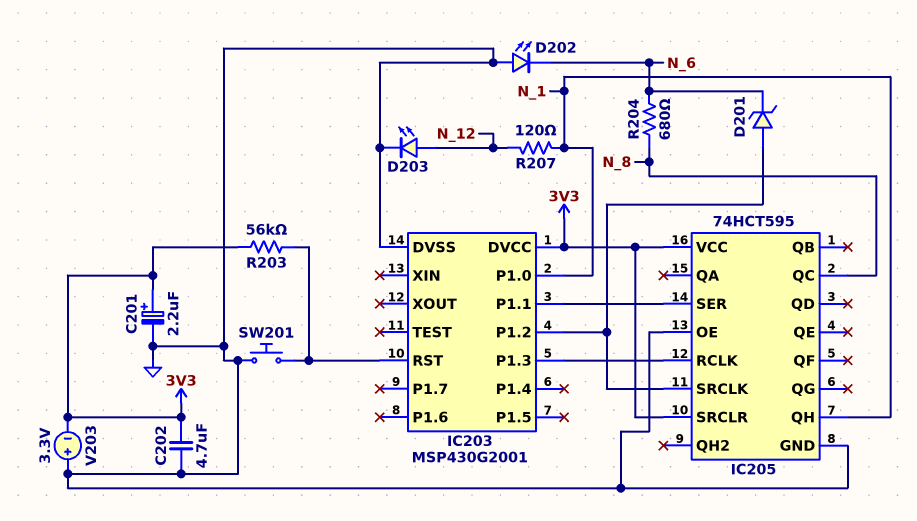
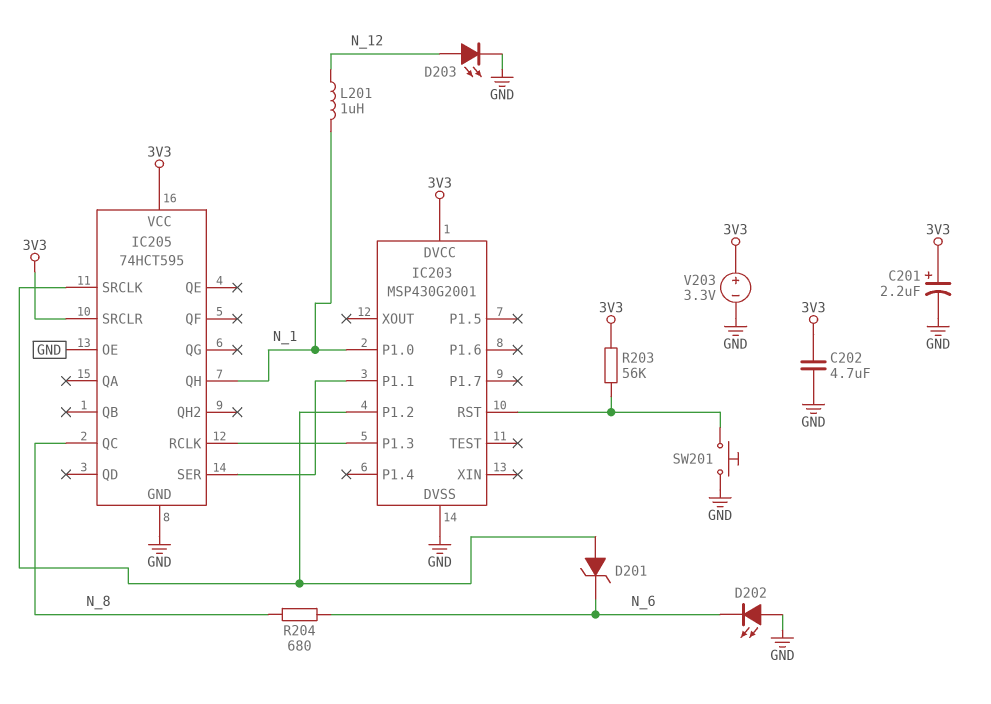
L201: none -> 1uH (N_1, N_12)
R207: 120 (N_1, N_12) -> none
V203: 3.3V (plus GND, minus 3V3) -> 3.3V (plus 3V3, minus GND)

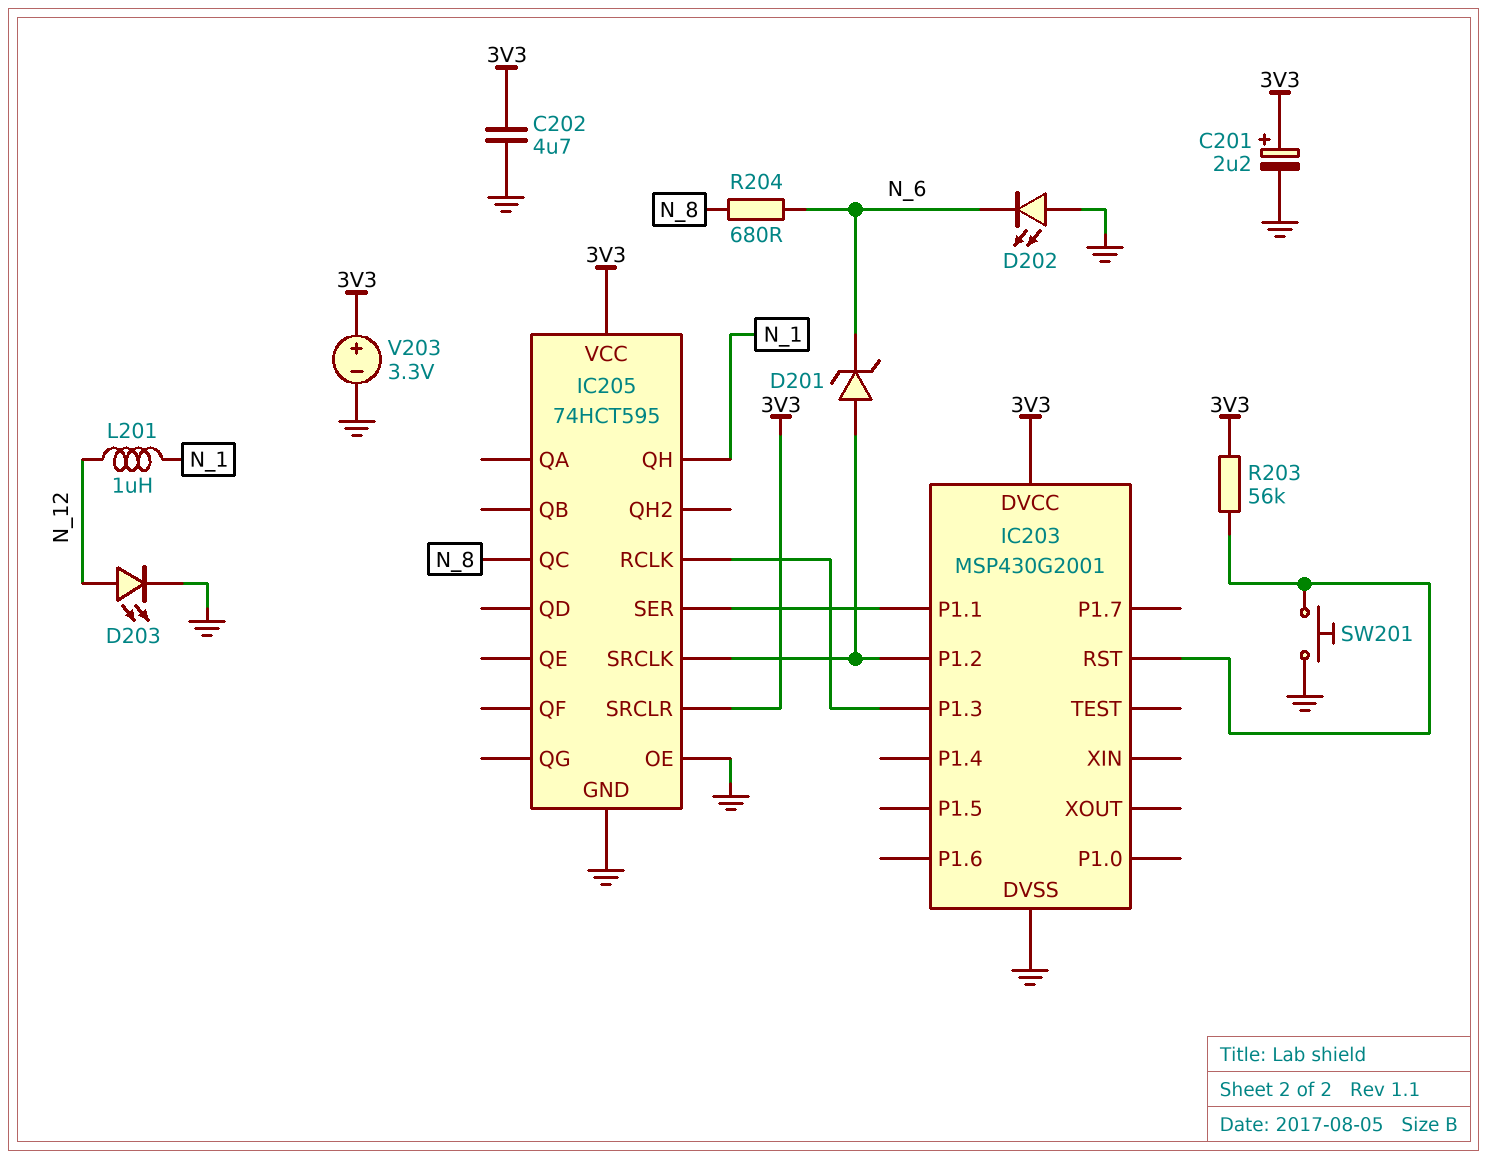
IC203 pin P1.0: N_1 -> none

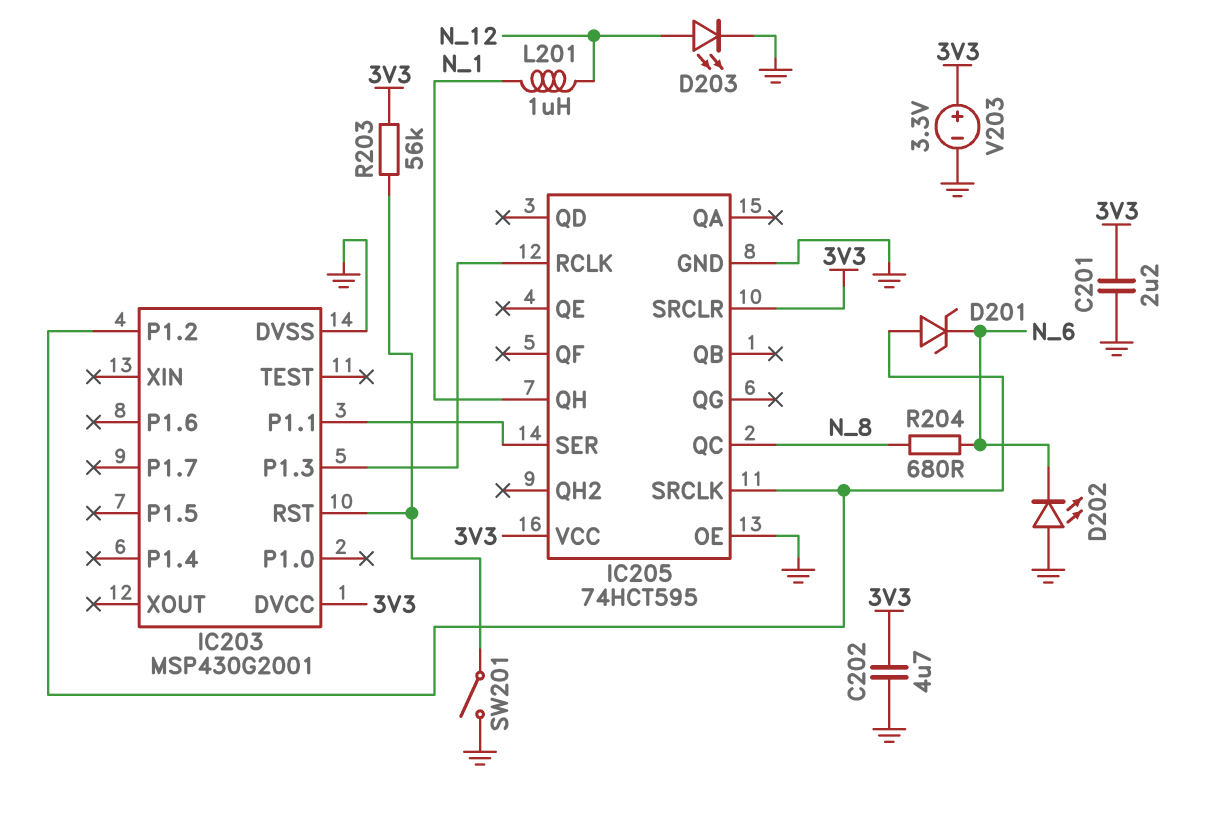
C201: 2.2uF (plus 3V3, minus GND) -> 2.2uF (3V3, GND)
SW201: button (GND, IC203/RST) -> switch (GND, IC203/RST)

